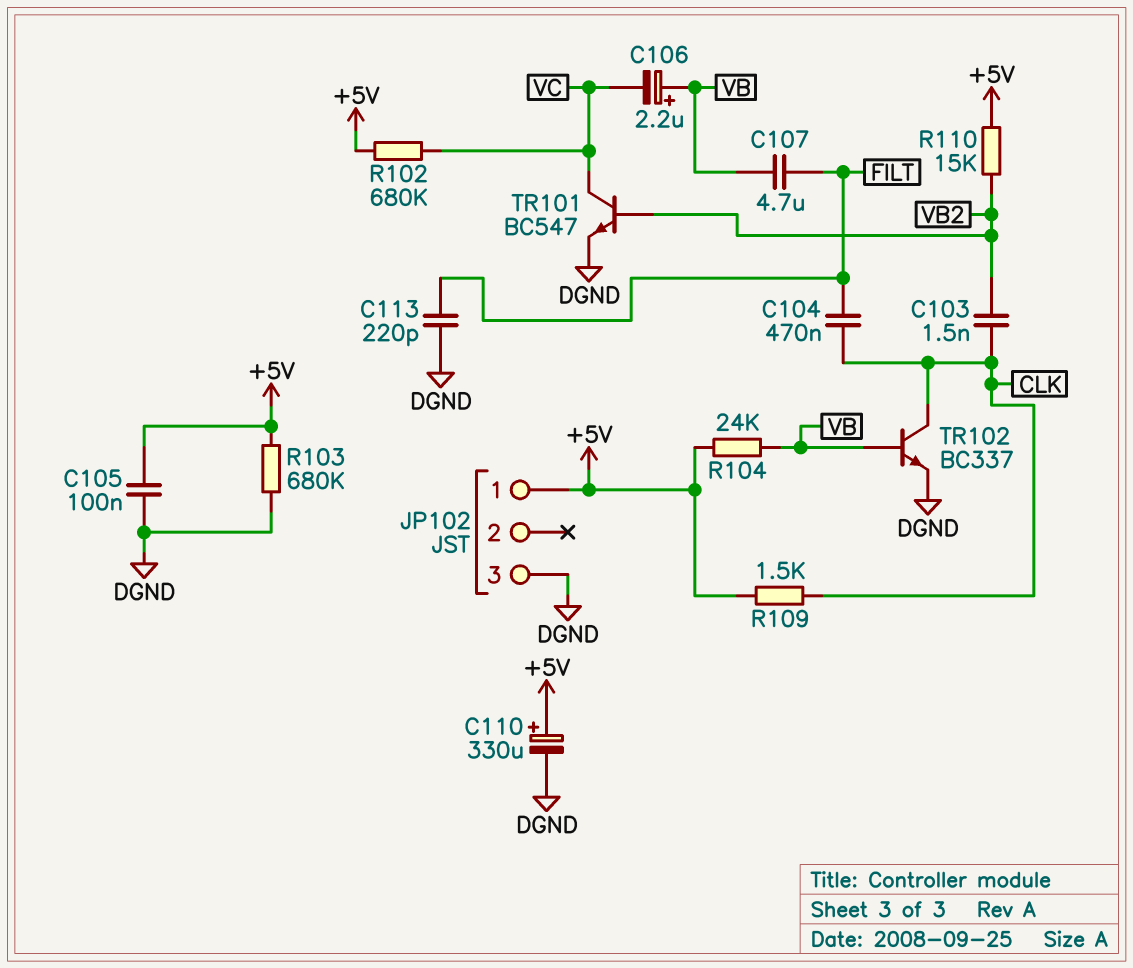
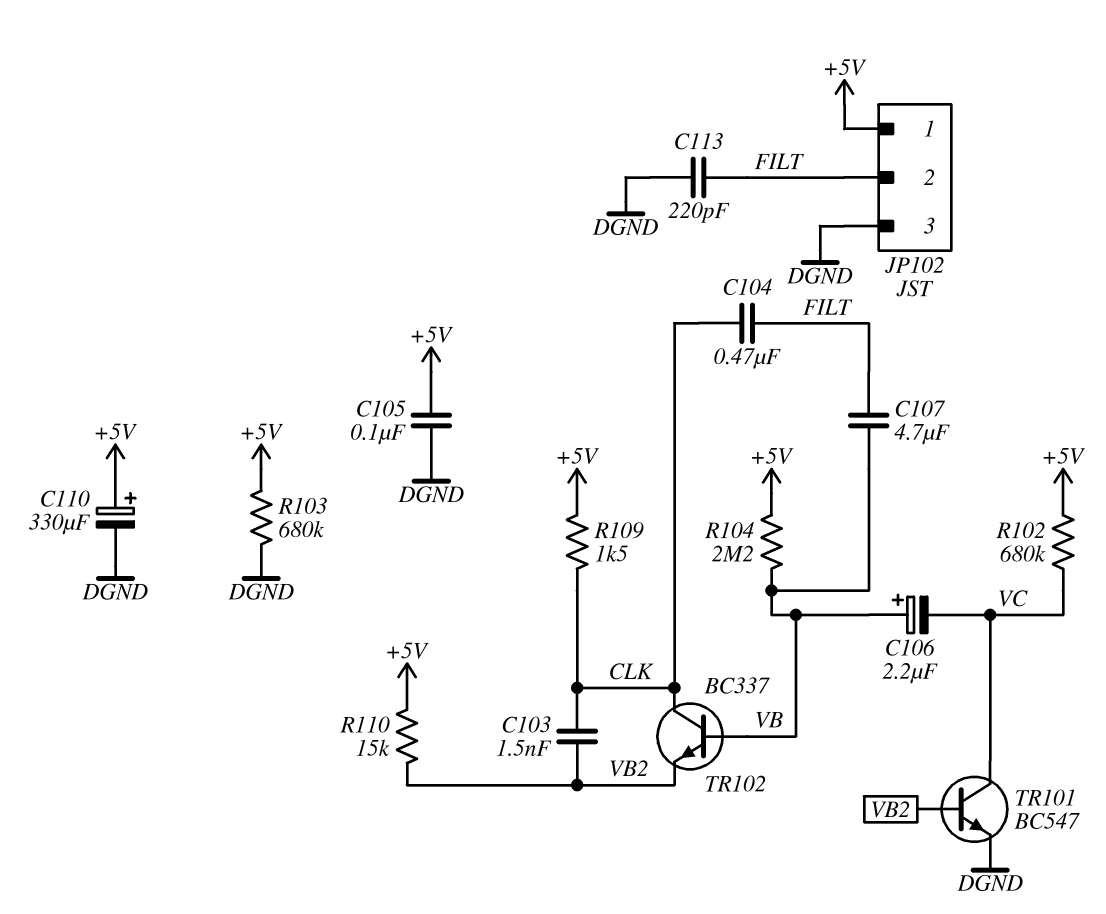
JP102 pin 2: none -> FILT
R104: 24k (+5V, VB) -> 2.2M (+5V, VB)
TR102: NPN BC337 (B VB, C CLK, E DGND) -> NPN BC337 (B VB, C CLK, E VB2)

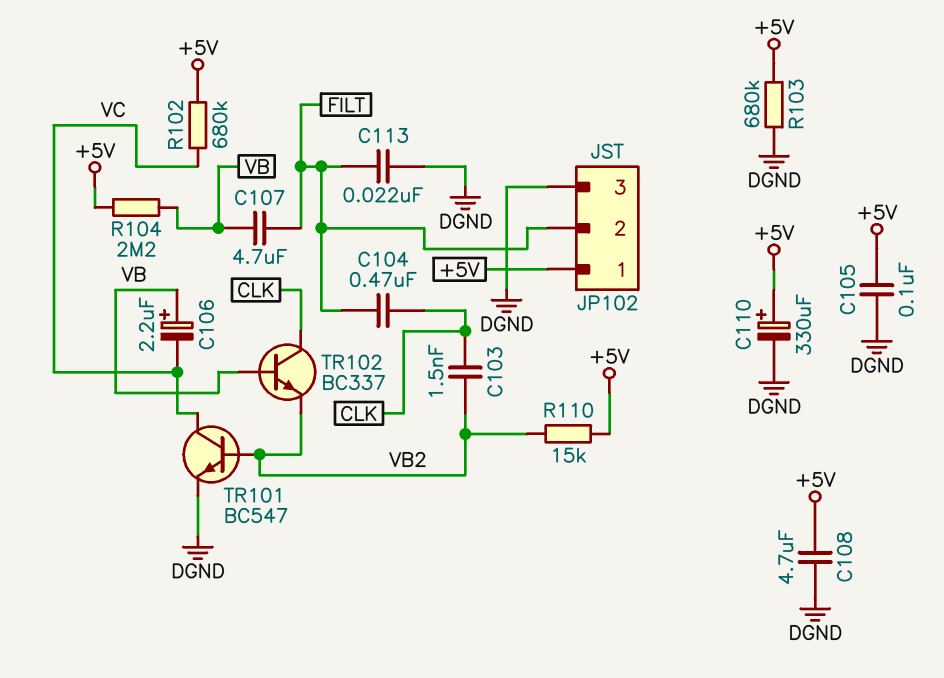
C108: none -> 4.7uF (+5V, DGND)
C113: 220pF (DGND, FILT) -> 22nF (DGND, FILT)
R109: 1.5k (+5V, CLK) -> none

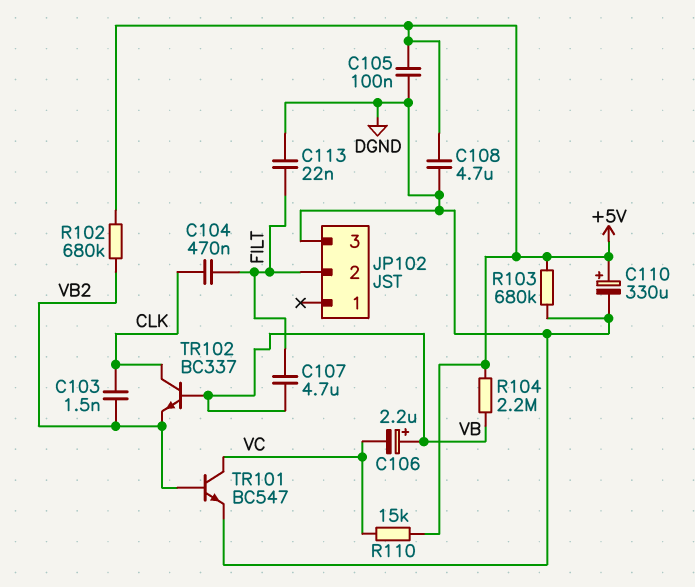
JP102 pin 1: +5V -> none
R102: 680k (+5V, VC) -> 680k (+5V, VB2)
R110: 15k (+5V, VB2) -> 15k (+5V, VC)

